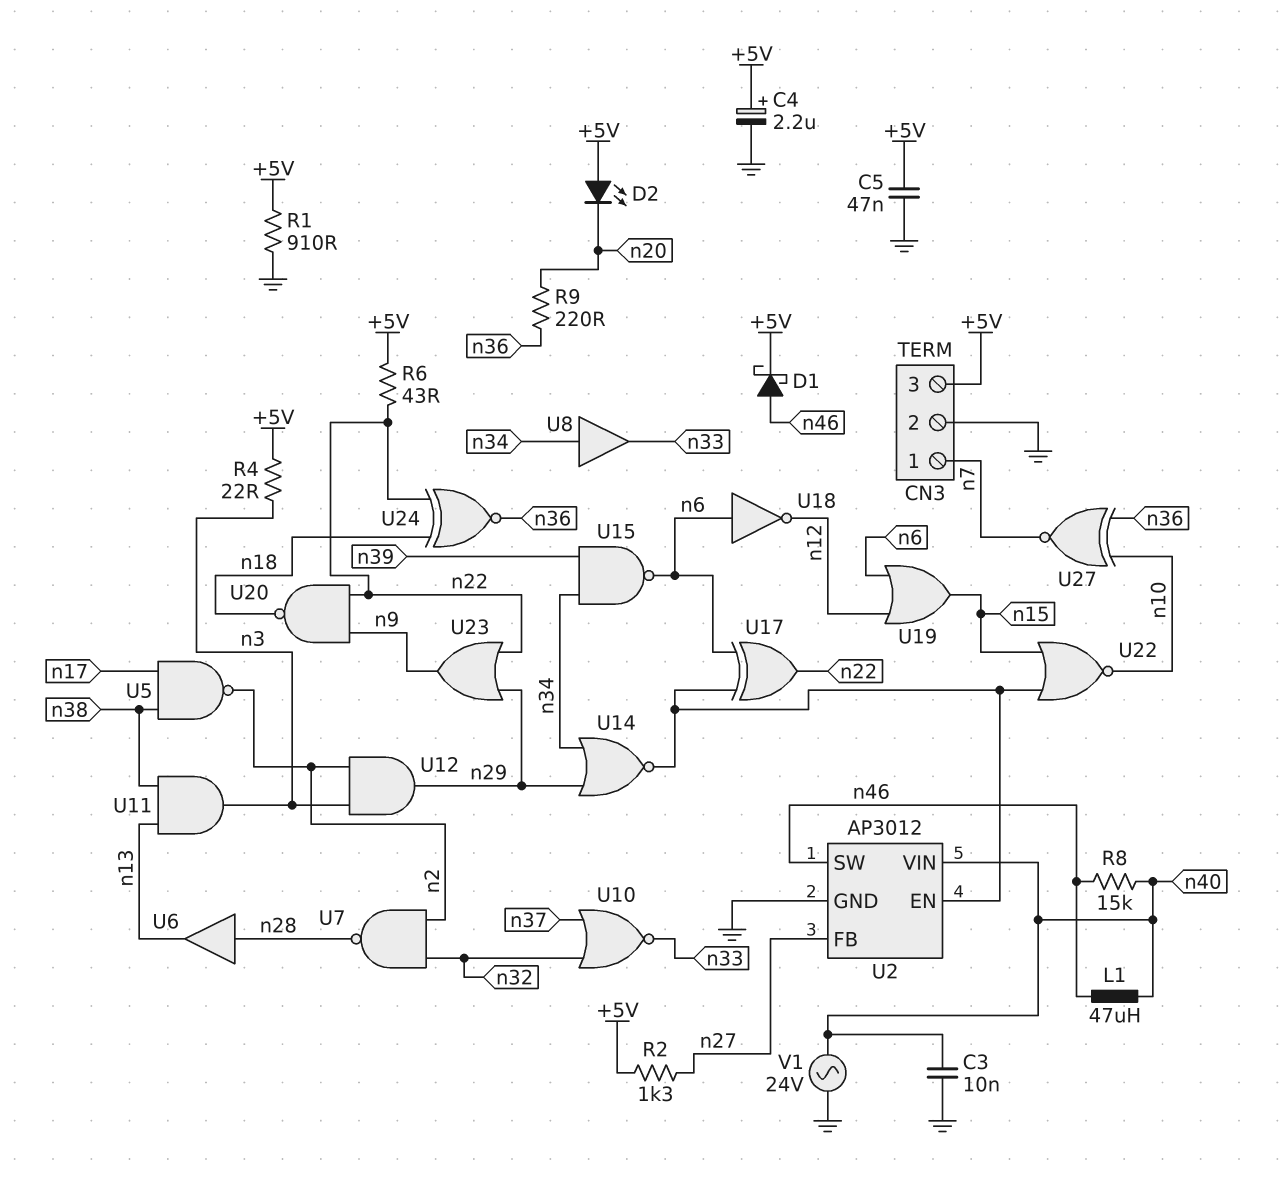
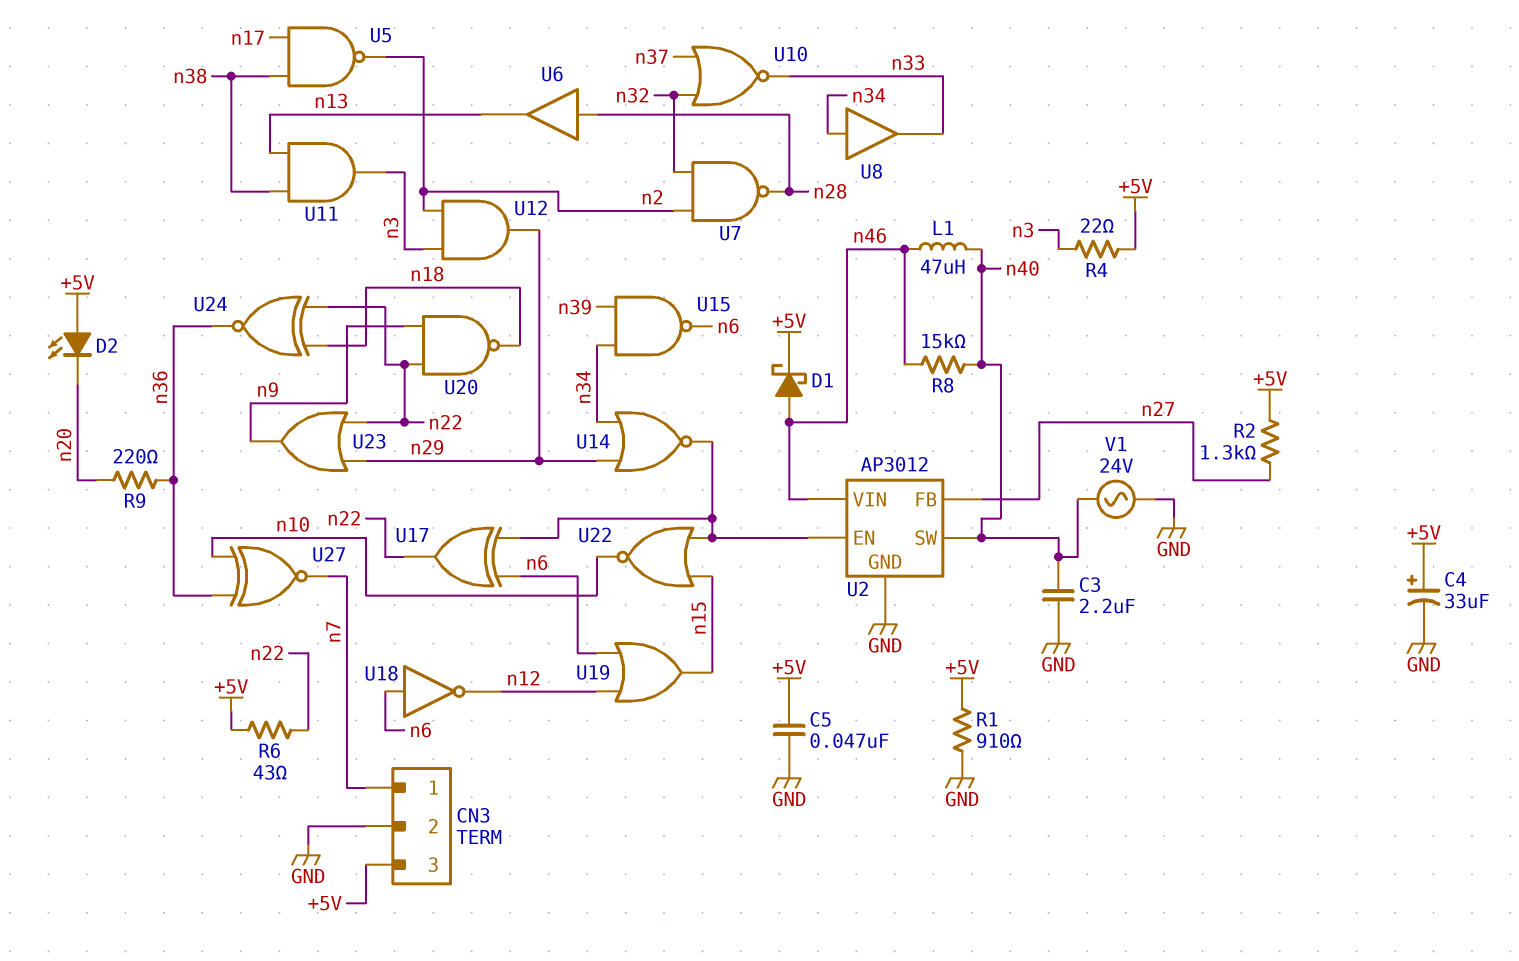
C3: 10nF (GND, n40) -> 2.2uF (GND, n40)
C4: 2.2uF (plus +5V, minus GND) -> 33uF (plus +5V, minus GND)
U2 pin SW: n46 -> n40
U2 pin VIN: n40 -> n46

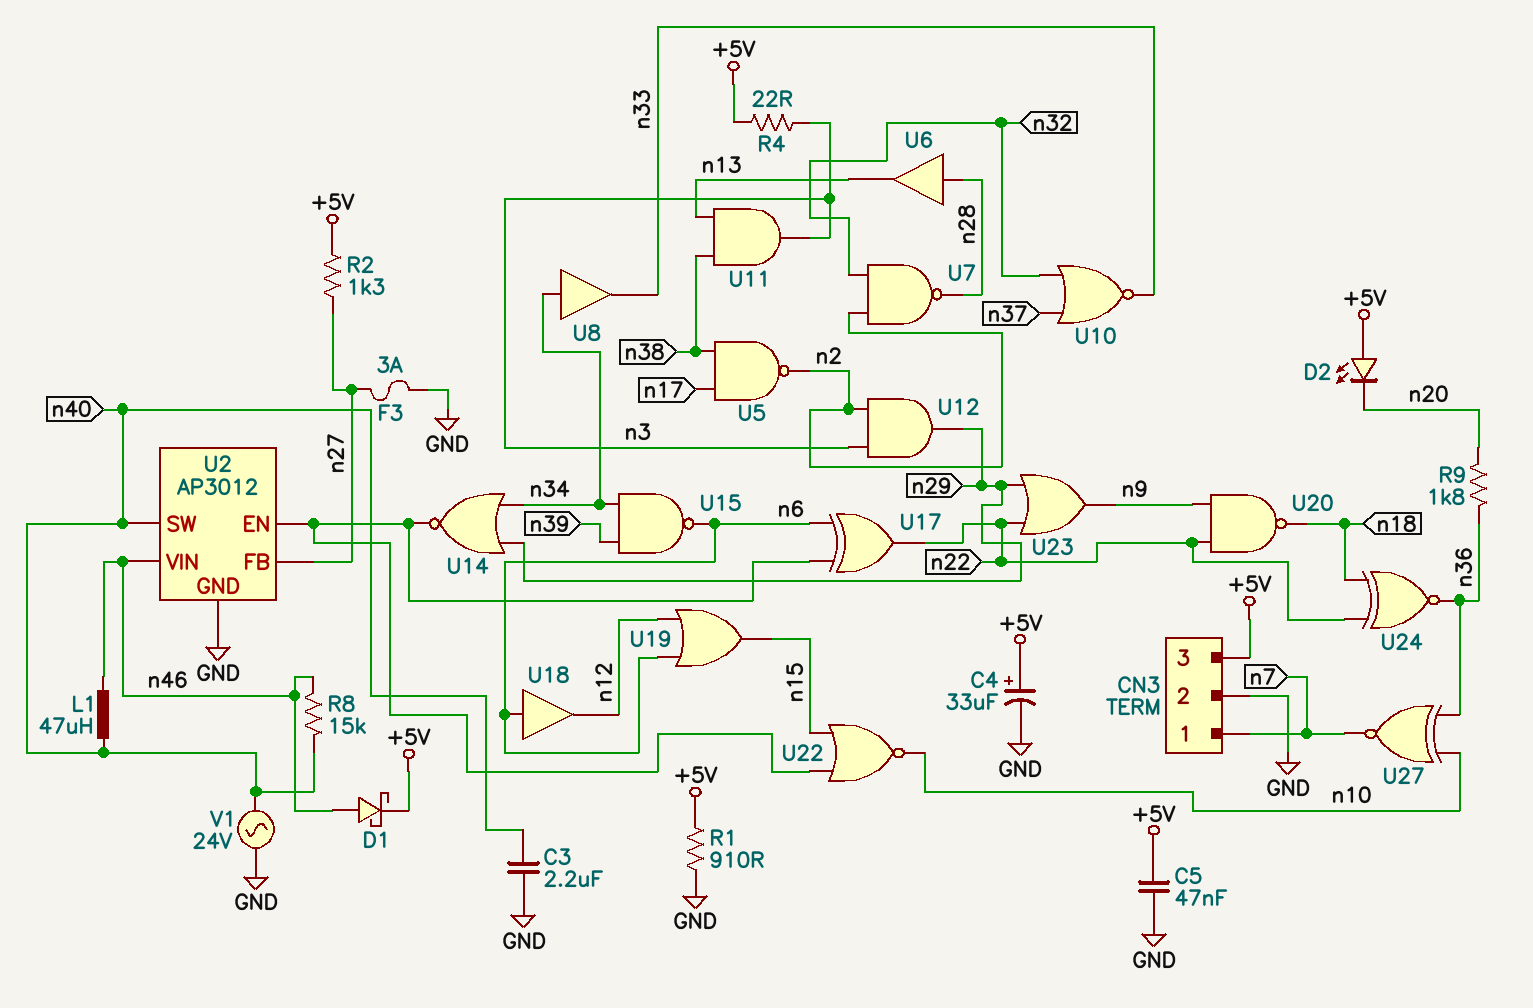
F3: none -> 3A (GND, n27)
R6: 43 (+5V, n22) -> none
R9: 220 (n20, n36) -> 1.8k (n20, n36)
U18: NOT (in n6, out n12) -> buffer (in n6, out n12)

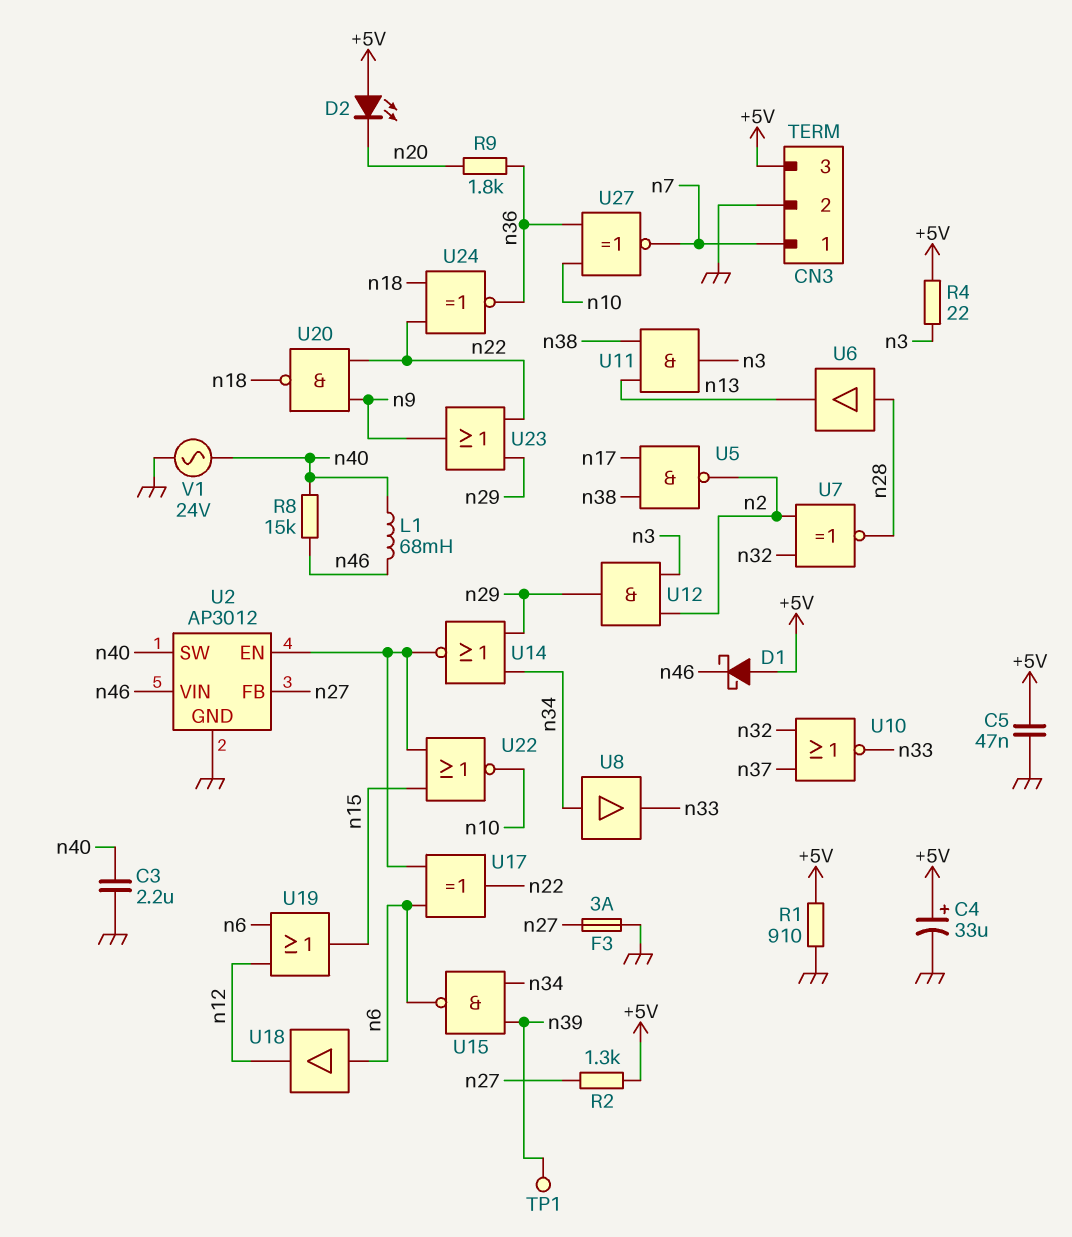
D1: schottky (A n46, K +5V) -> schottky (A +5V, K n46)
L1: 47uH (n40, n46) -> 68mH (n40, n46)
TP1: none -> test point (n39)
U7: NAND (in n2, in n32, out n28) -> XNOR (in n2, in n32, out n28)

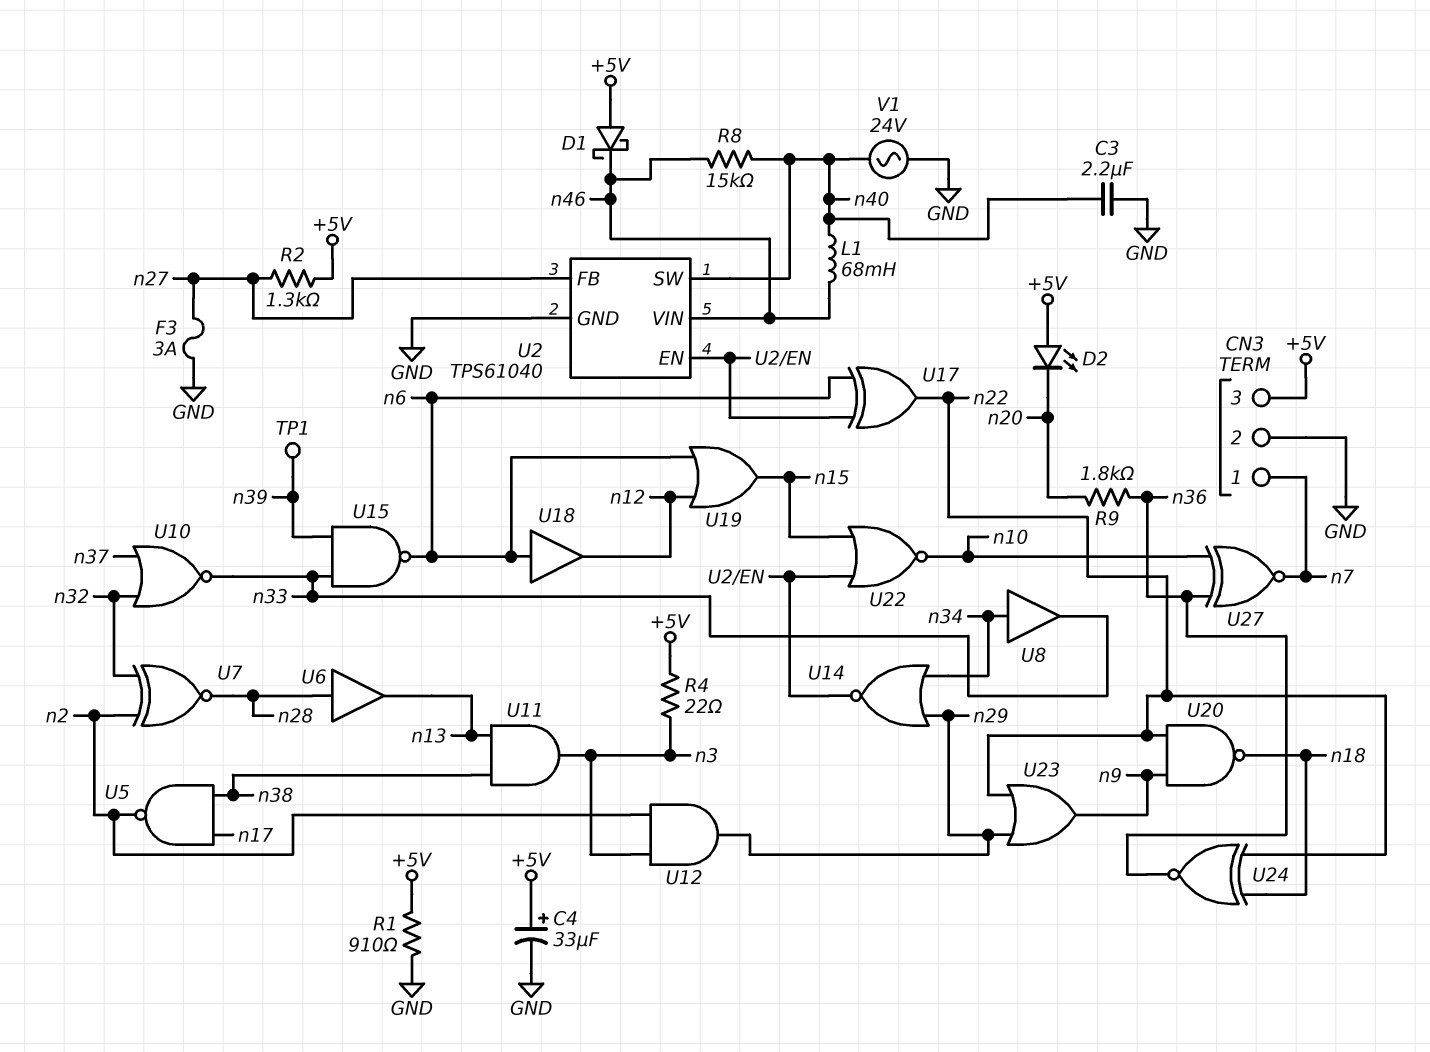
C5: 47nF (+5V, GND) -> none
U2: AP3012 -> TPS61040
U15: NAND (in n34, in n39, out n6) -> NAND (in n33, in n39, out n6)

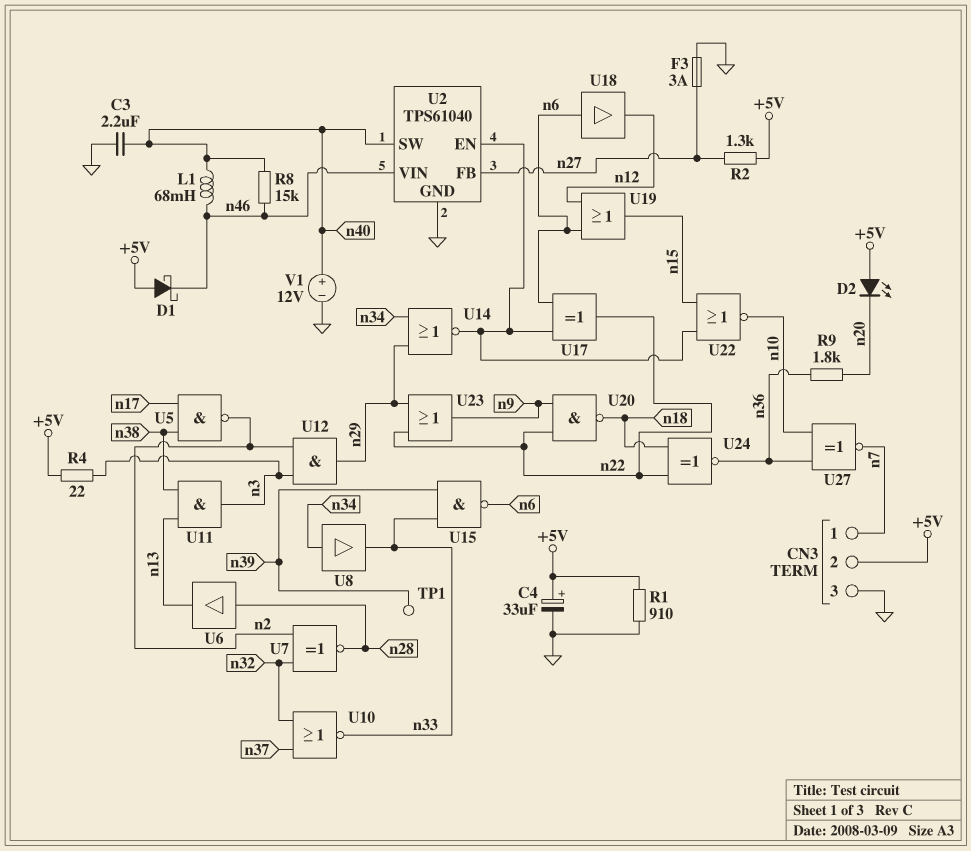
CN3 pin 2: GND -> +5V
CN3 pin 3: +5V -> GND
V1: AC 24V (GND, n40) -> 12V (plus n40, minus GND)

